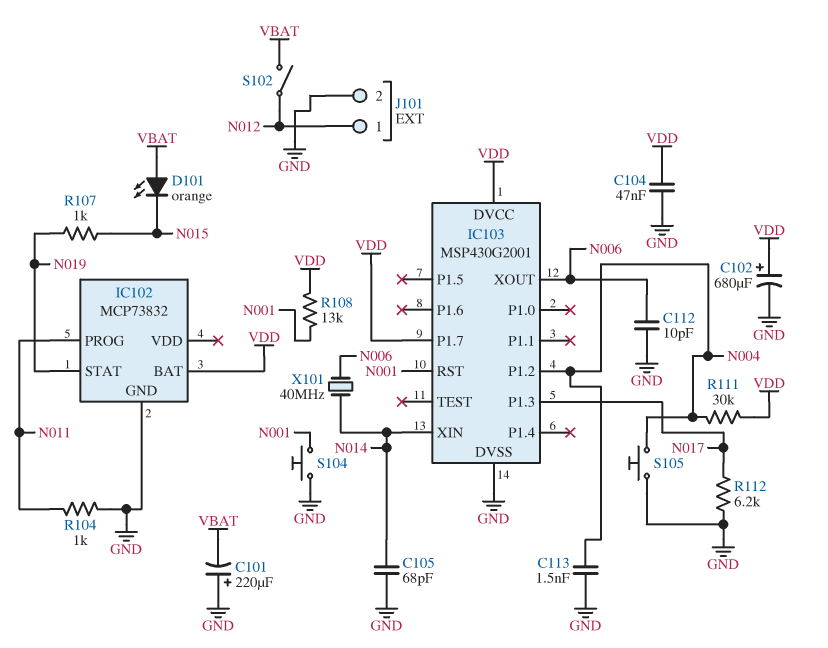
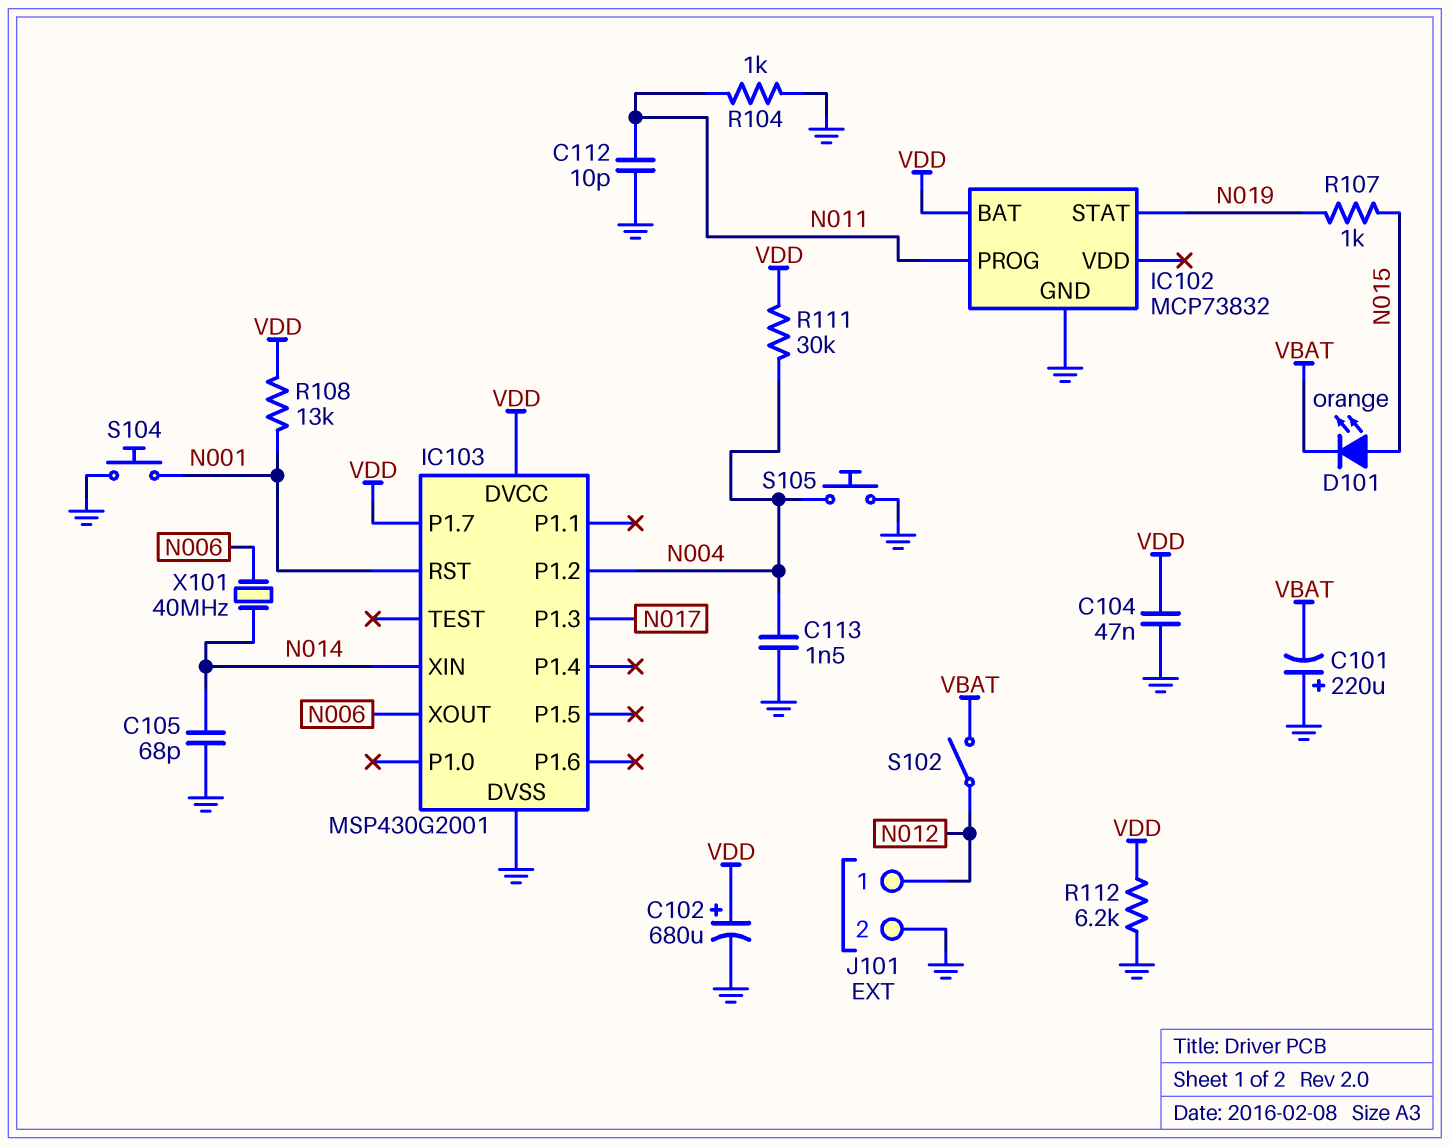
C112: 10pF (GND, N006) -> 10pF (GND, N011)
D101: LED orange (A VBAT, K N015) -> LED orange (A N015, K VBAT)
R112: 6.2k (GND, N017) -> 6.2k (GND, VDD)

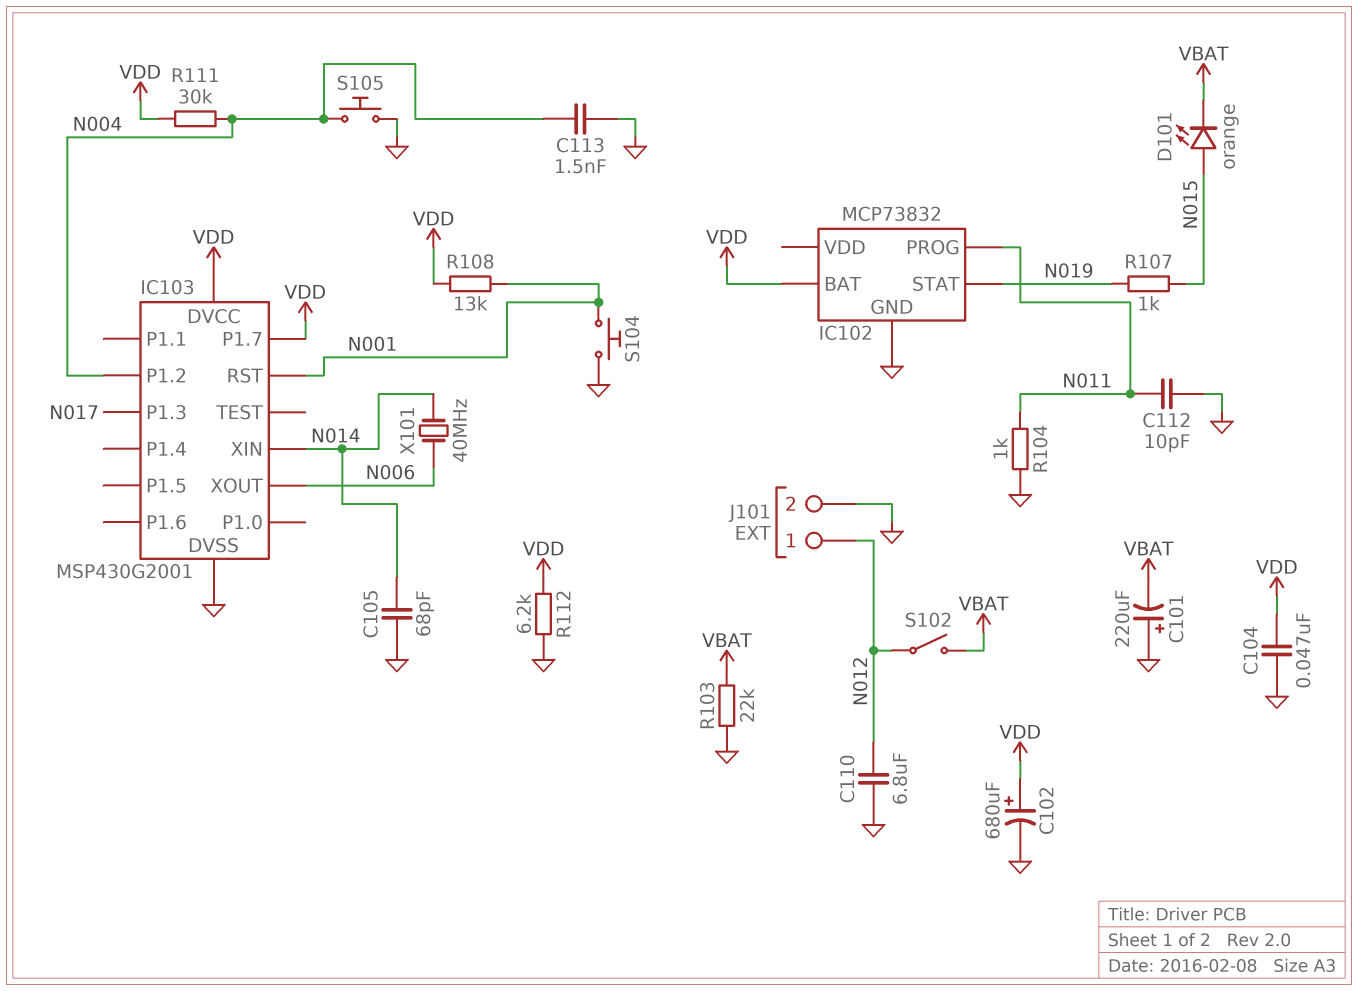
C110: none -> 6.8uF (GND, N012)
R103: none -> 22k (GND, VBAT)

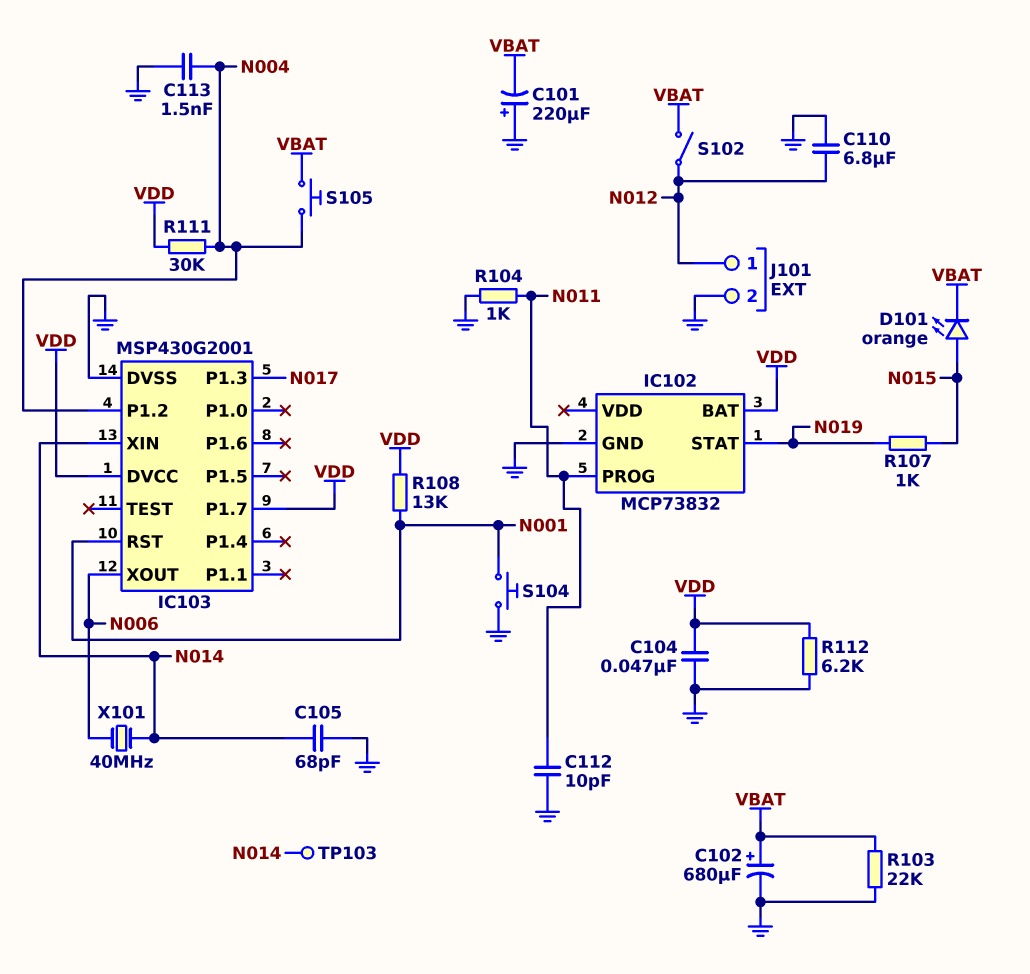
C102: 680uF (plus VDD, minus GND) -> 680uF (plus VBAT, minus GND)
S105: button (GND, N004) -> button (N004, VBAT)
TP103: none -> test point (N014)

